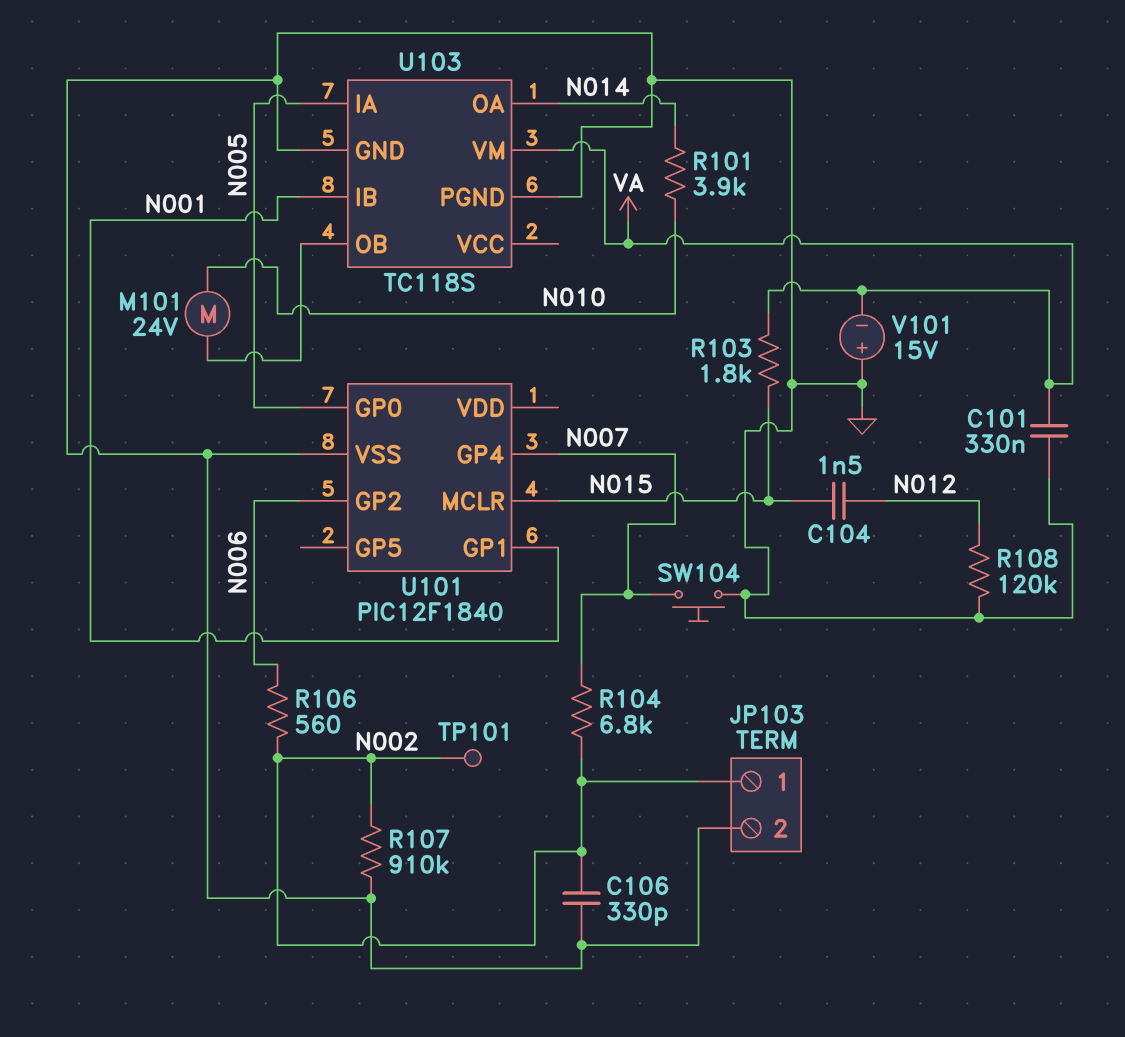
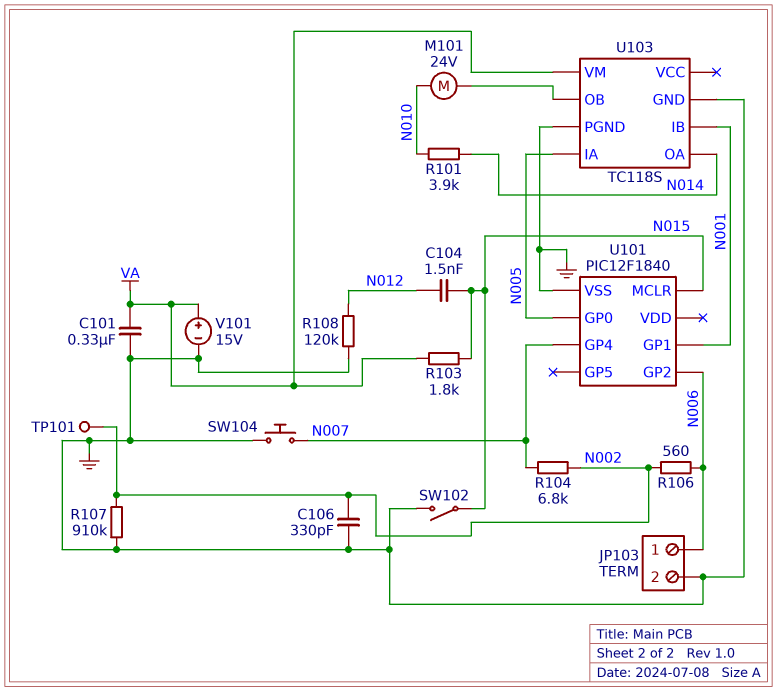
JP103 pin 1: N002 -> N006
SW102: none -> switch (GND, N015)
V101: 15V (plus GND, minus VA) -> 15V (plus VA, minus GND)

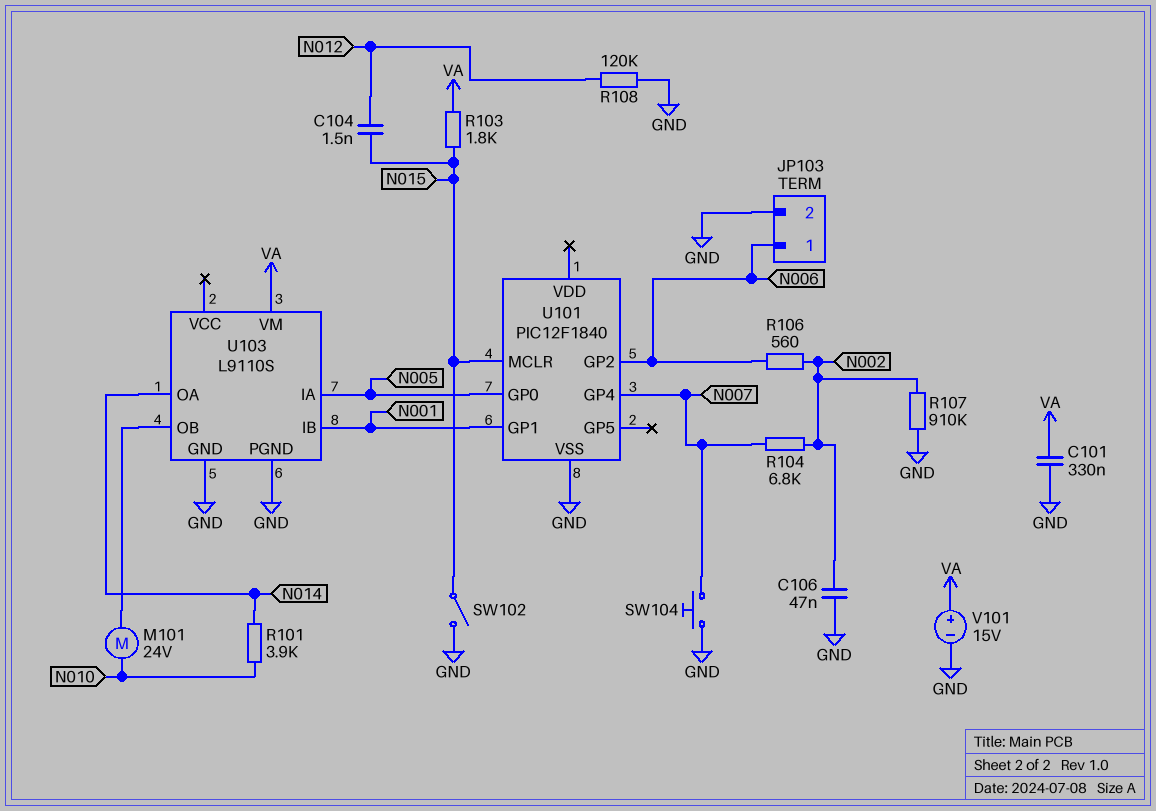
C106: 330pF (GND, N002) -> 47nF (GND, N002)
TP101: test point (N002) -> none
U103: TC118S -> L9110S

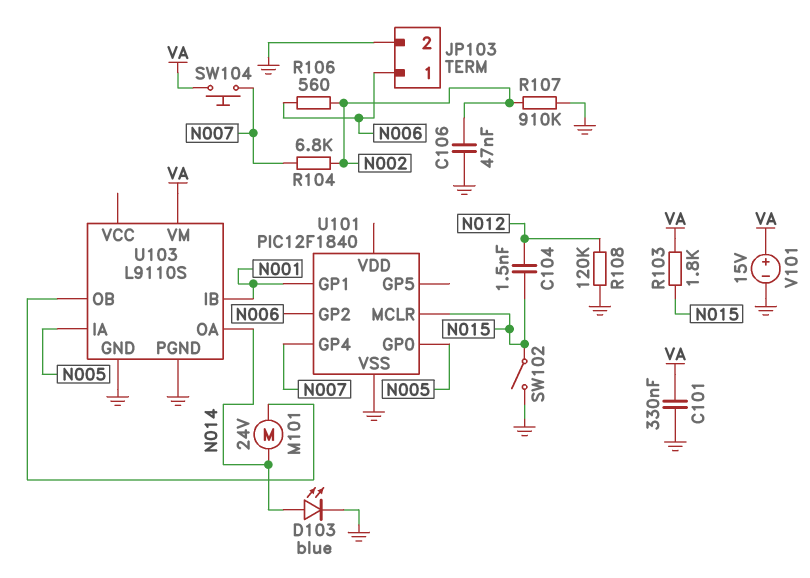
D103: none -> LED blue (A N014, K GND)
M101: motor 24V (N010, U103/OB) -> motor 24V (N014, U103/OB)
R101: 3.9k (N010, N014) -> none
SW104: button (GND, N007) -> button (N007, VA)

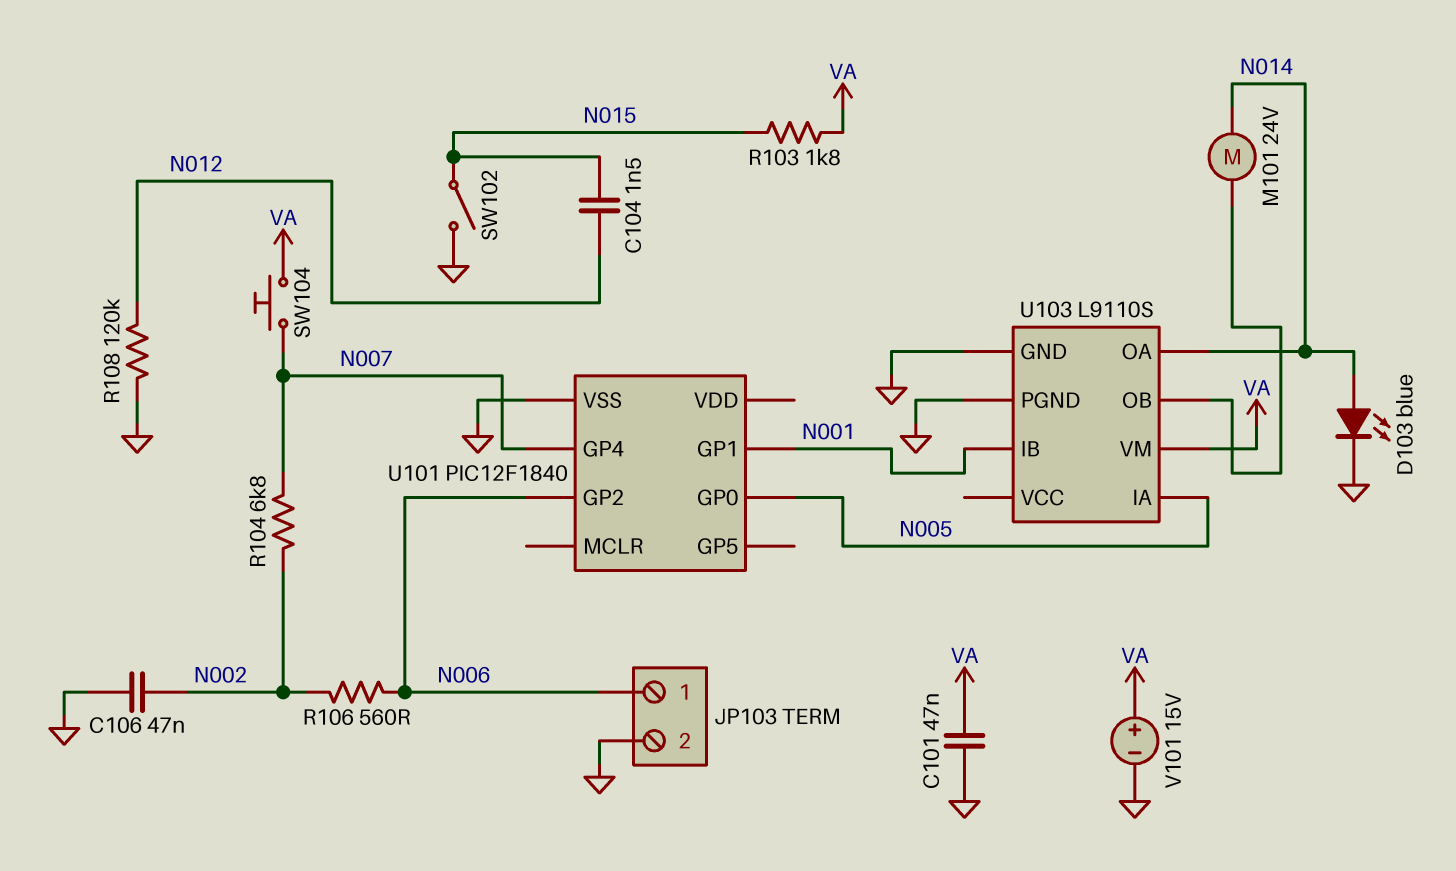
C101: 330nF (GND, VA) -> 47nF (GND, VA)
R107: 910k (GND, N002) -> none
U101 pin MCLR: N015 -> none

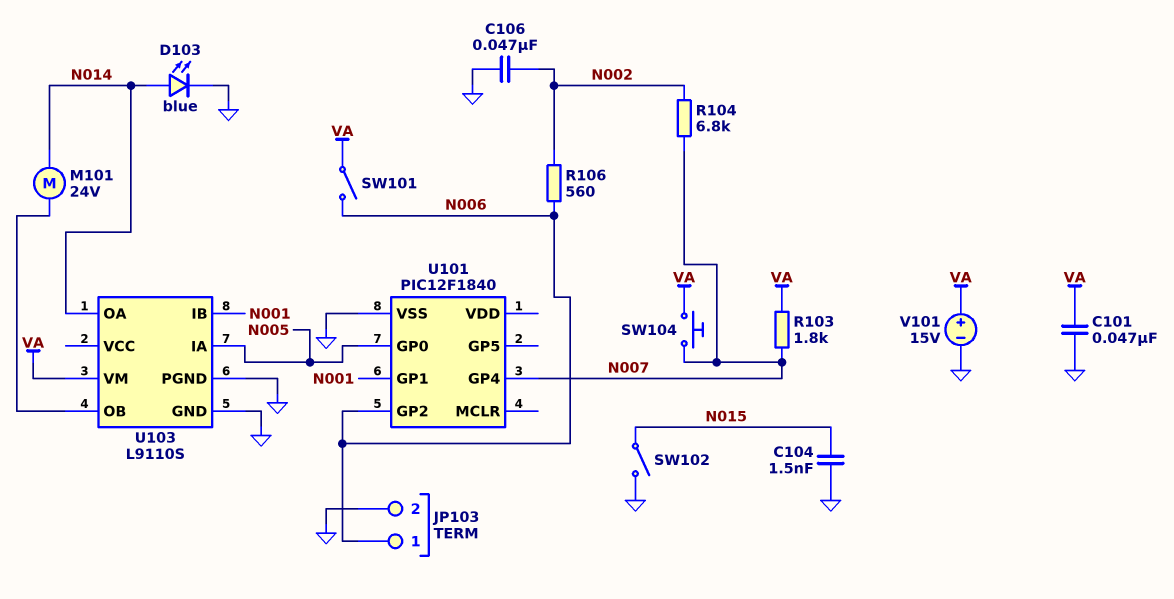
C104: 1.5nF (N012, N015) -> 1.5nF (GND, N015)
R103: 1.8k (N015, VA) -> 1.8k (N007, VA)
R108: 120k (GND, N012) -> none
SW101: none -> switch (N006, VA)

